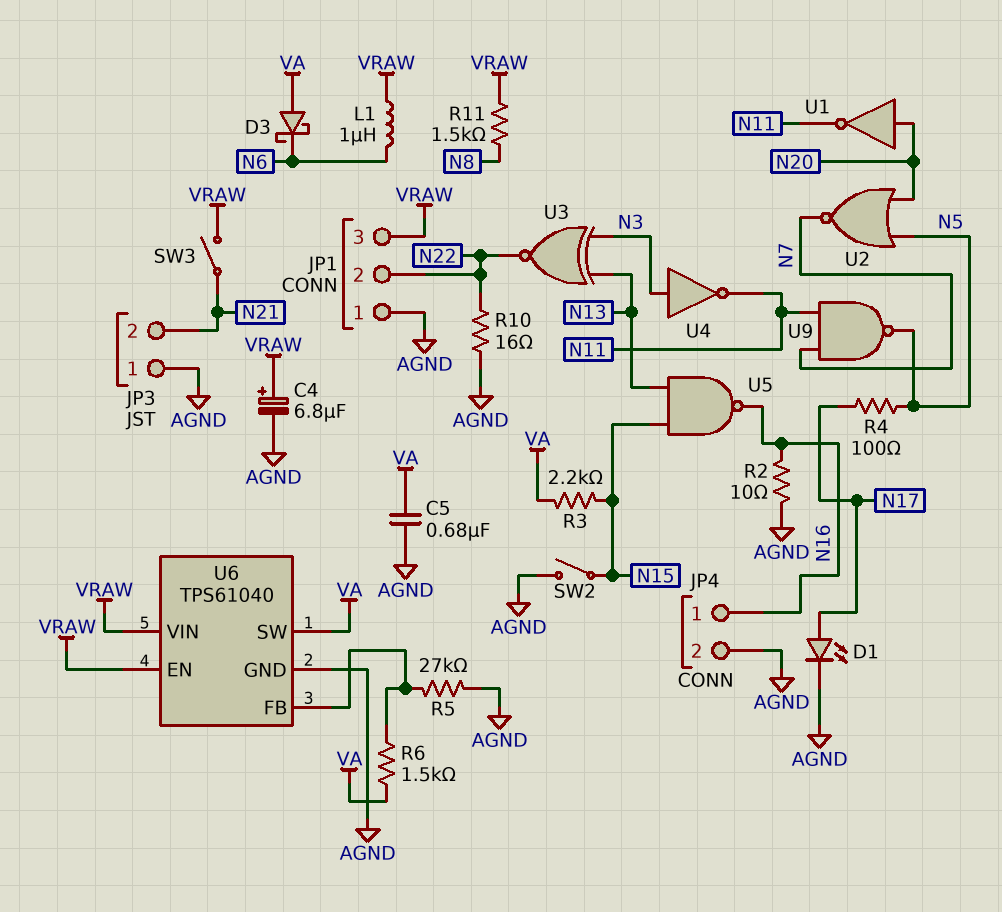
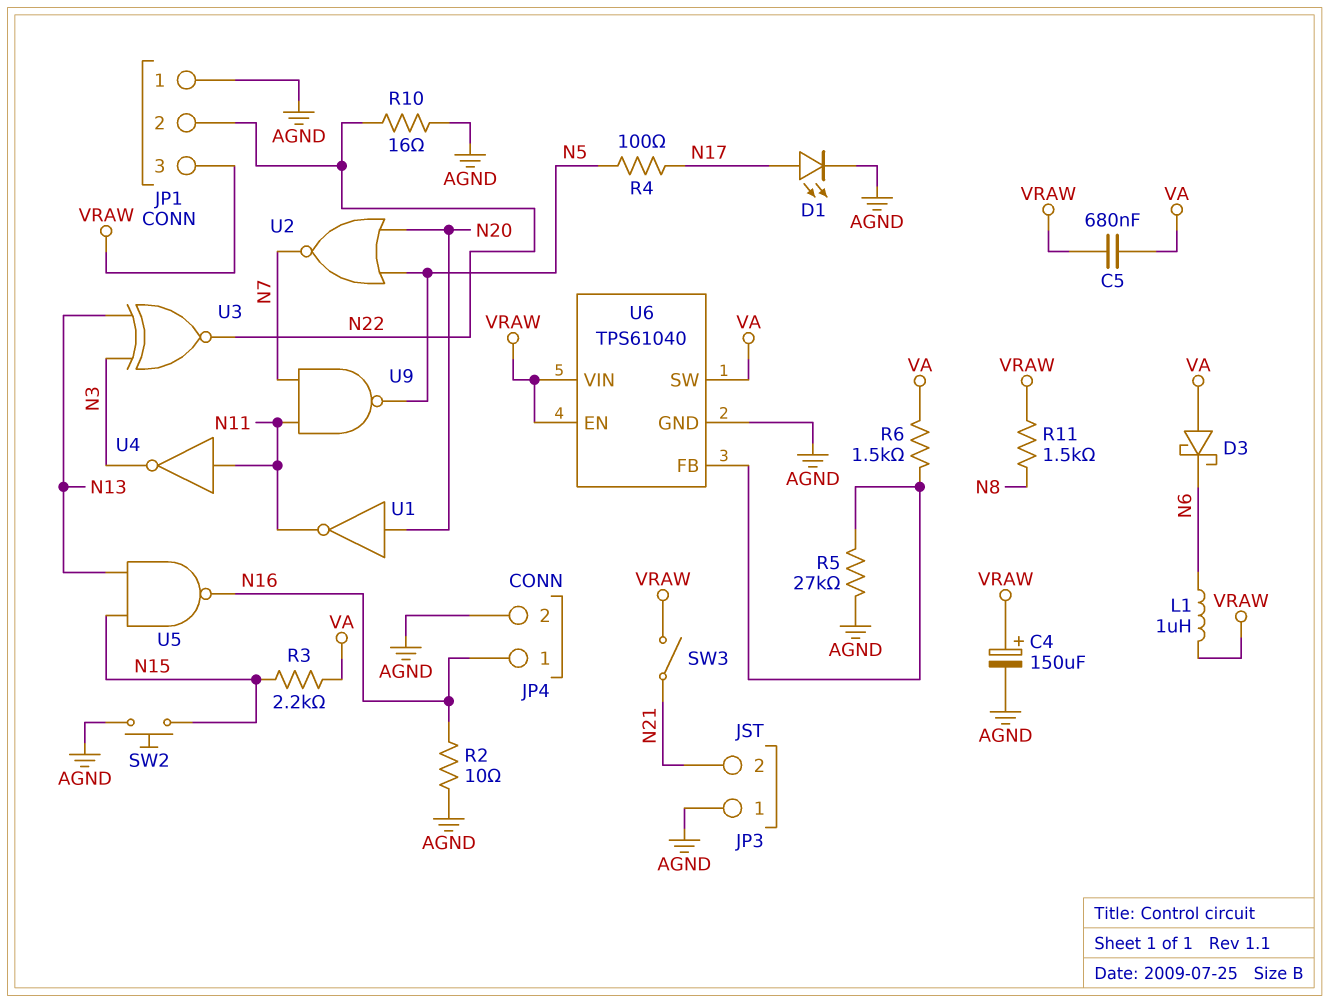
C4: 6.8uF (plus VRAW, minus AGND) -> 150uF (plus VRAW, minus AGND)
C5: 680nF (AGND, VA) -> 680nF (VA, VRAW)
SW2: switch (AGND, N15) -> button (AGND, N15)
U4: NOT (in N3, out N11) -> NOT (in N11, out N3)

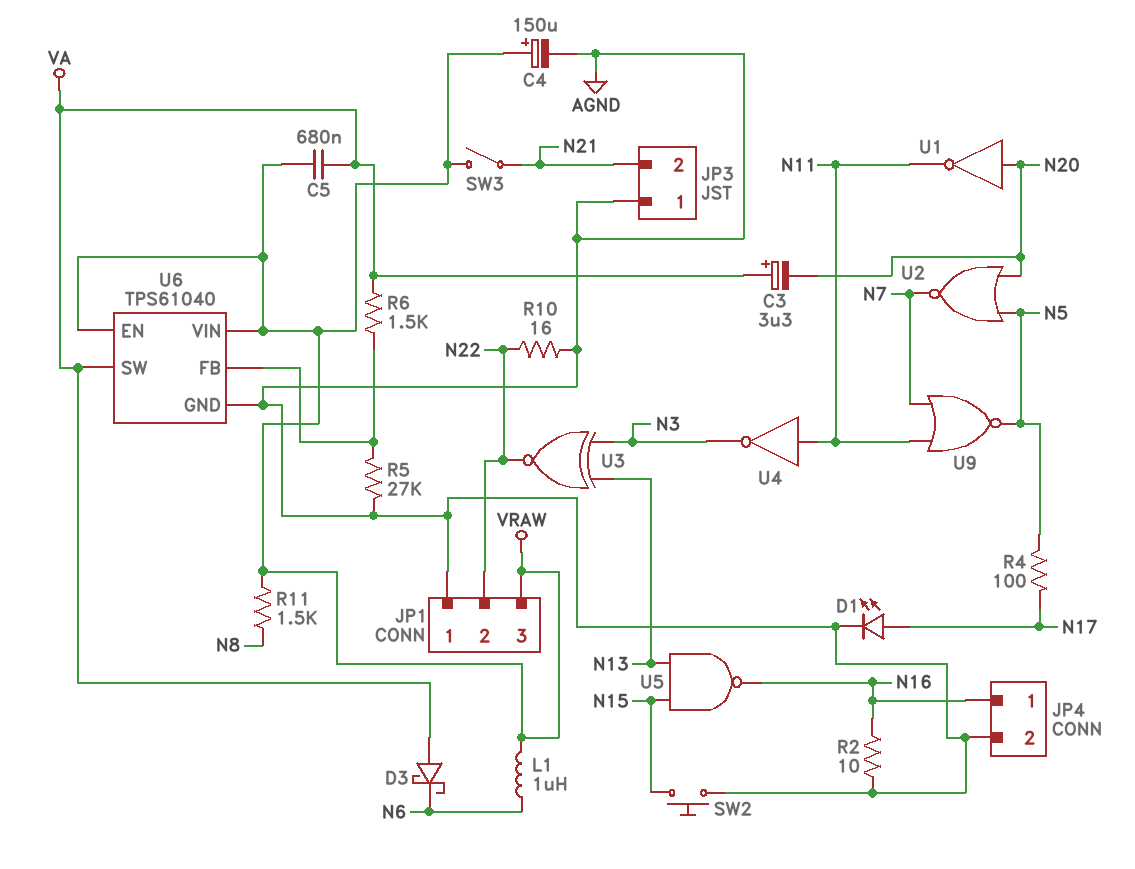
C3: none -> 3.3uF (plus VA, minus N20)
R3: 2.2k (N15, VA) -> none
U9: NAND (in N7, in N11, out N5) -> NOR (in N7, in N11, out N5)

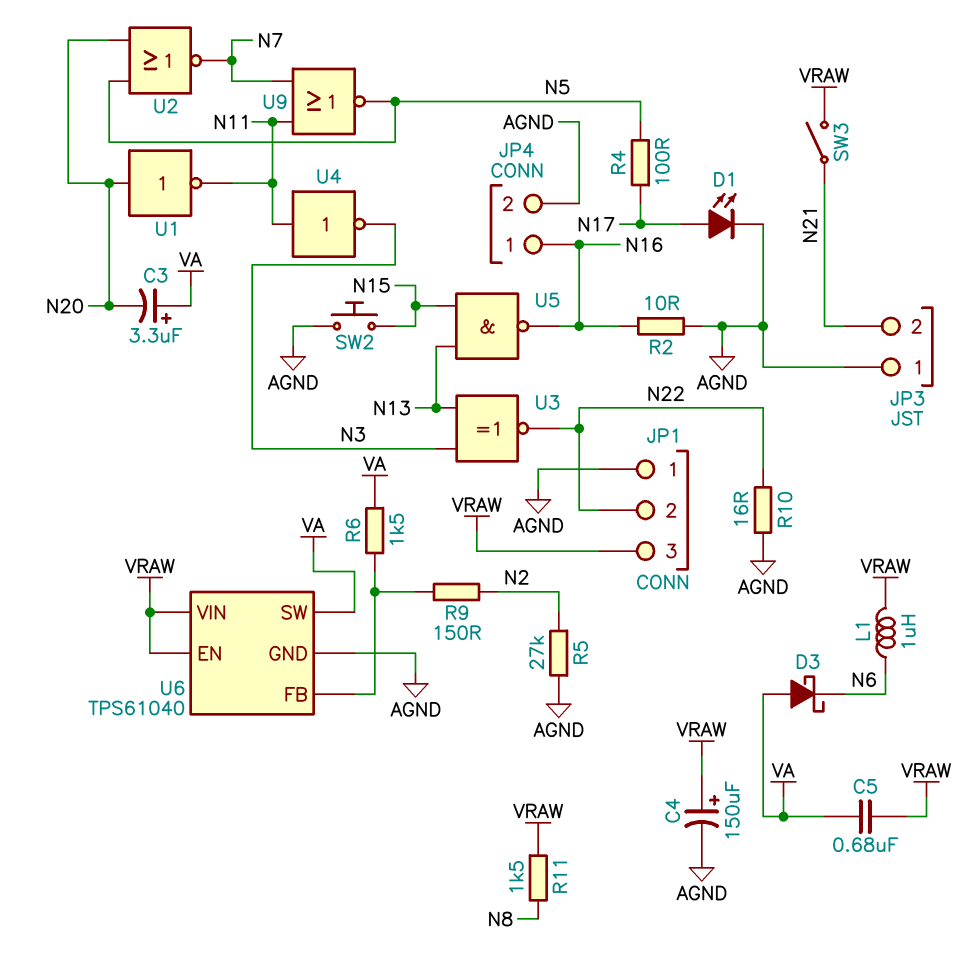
R5: 27k (AGND, U6/FB) -> 27k (AGND, N2)
R9: none -> 150 (N2, U6/FB)

